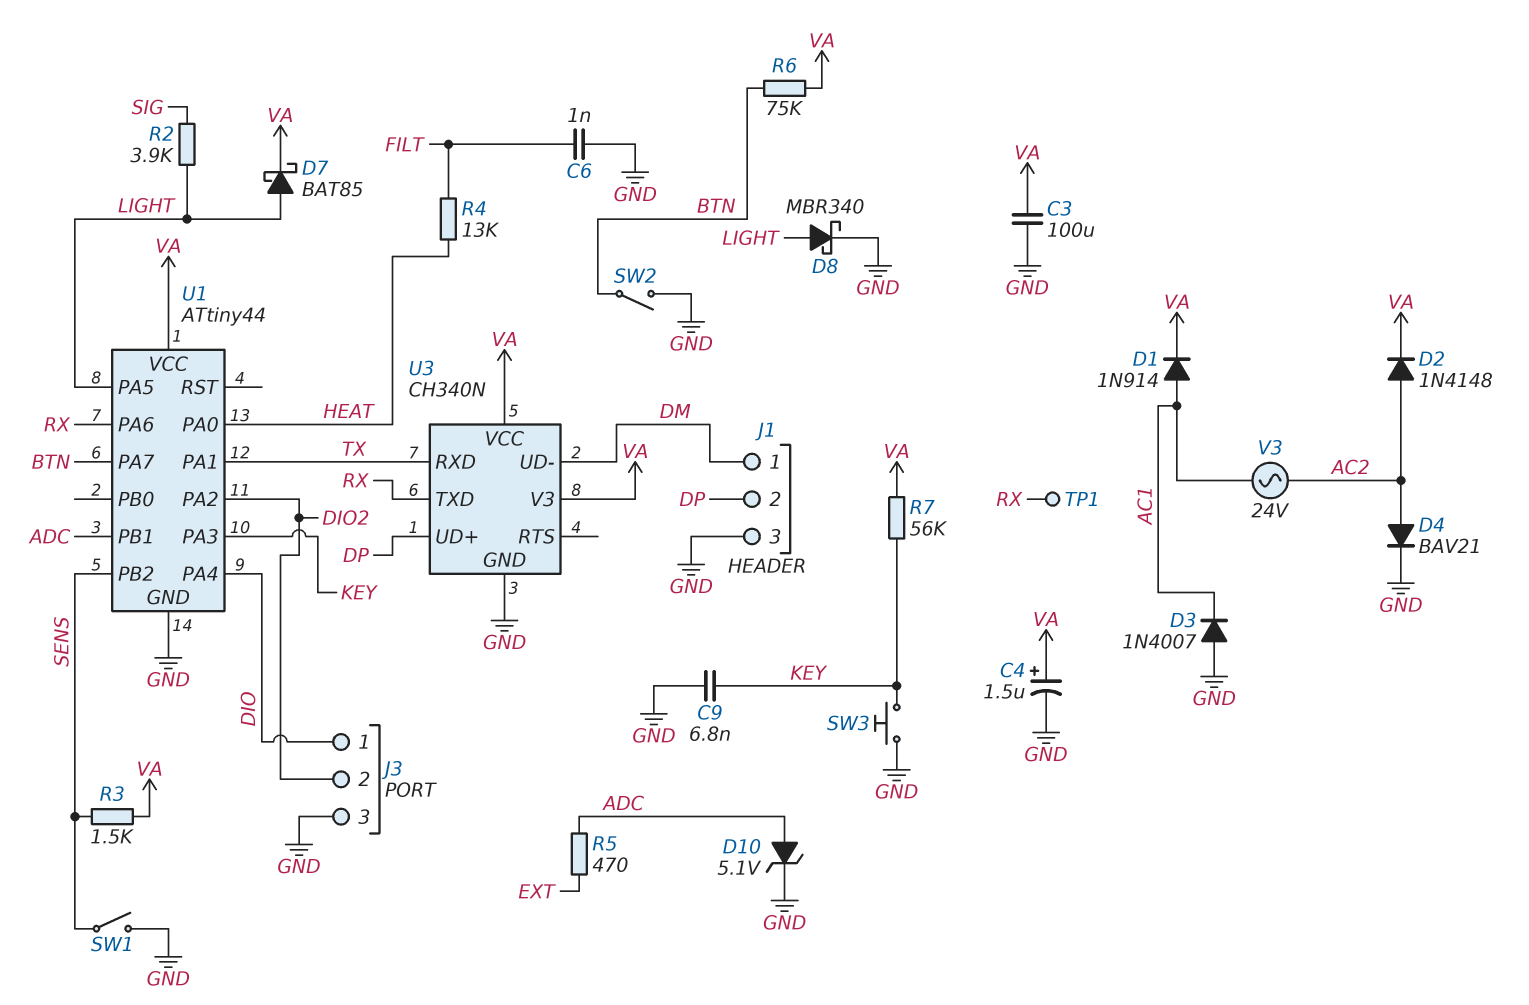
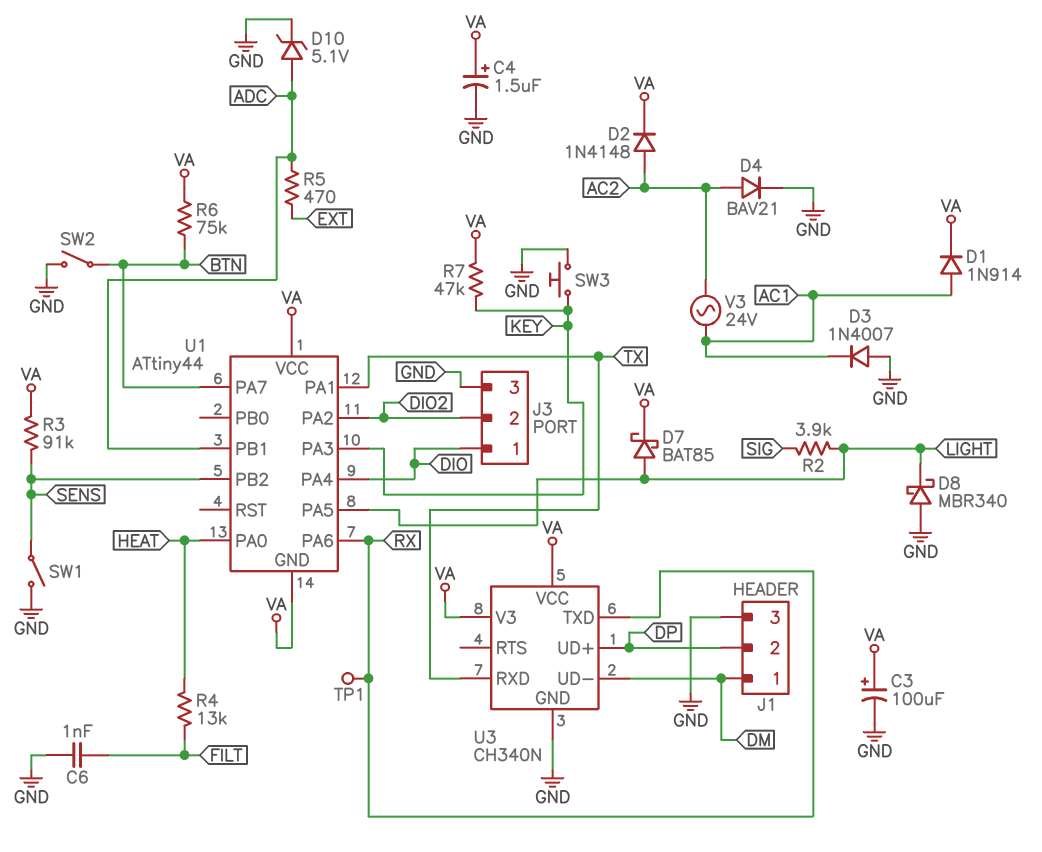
C3: 100uF (GND, VA) -> 100uF (plus VA, minus GND)
C9: 6.8nF (GND, KEY) -> none
D8: schottky MBR340 (A LIGHT, K GND) -> schottky MBR340 (A GND, K LIGHT)
R3: 1.5k (SENS, VA) -> 91k (SENS, VA)
R7: 56k (KEY, VA) -> 47k (KEY, VA)
U1 pin GND: GND -> VA

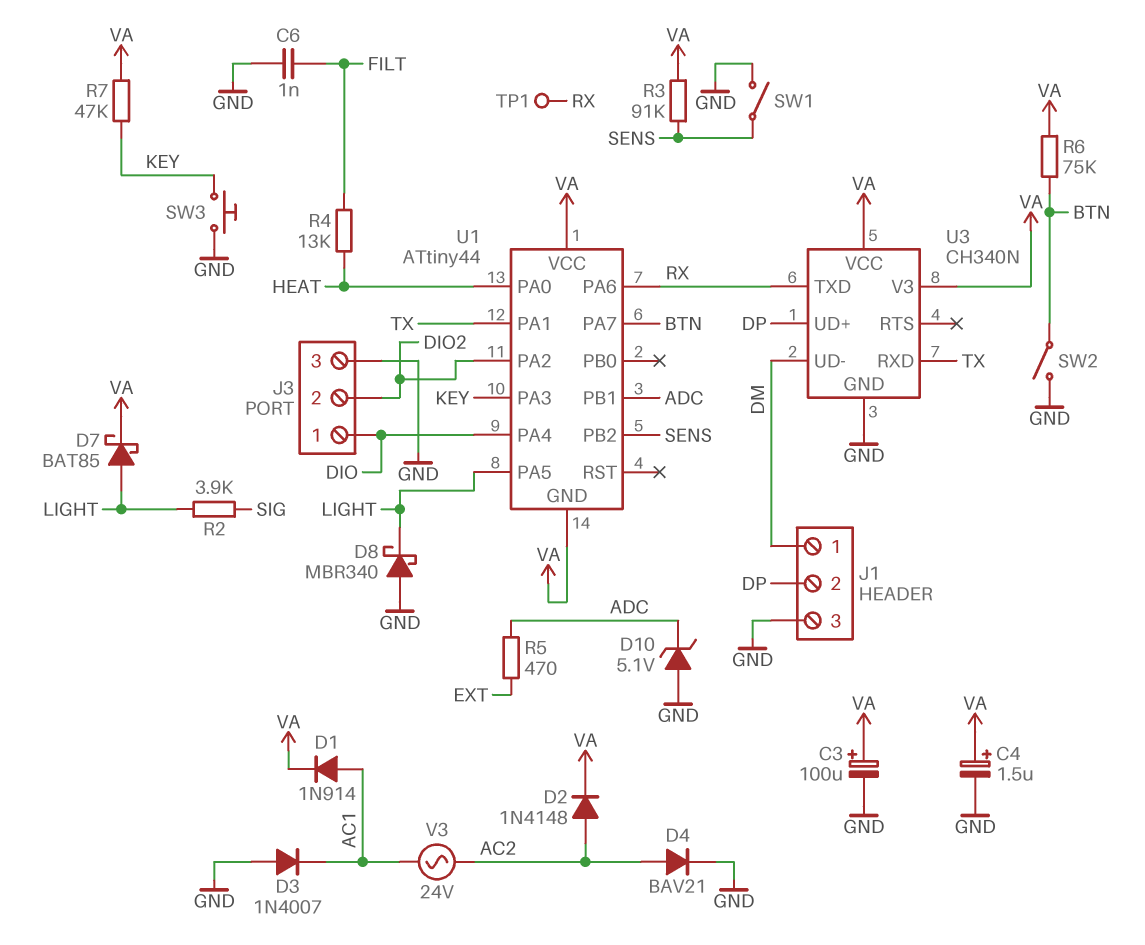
D10: zener 5.1V (A ADC, K GND) -> zener 5.1V (A GND, K ADC)

